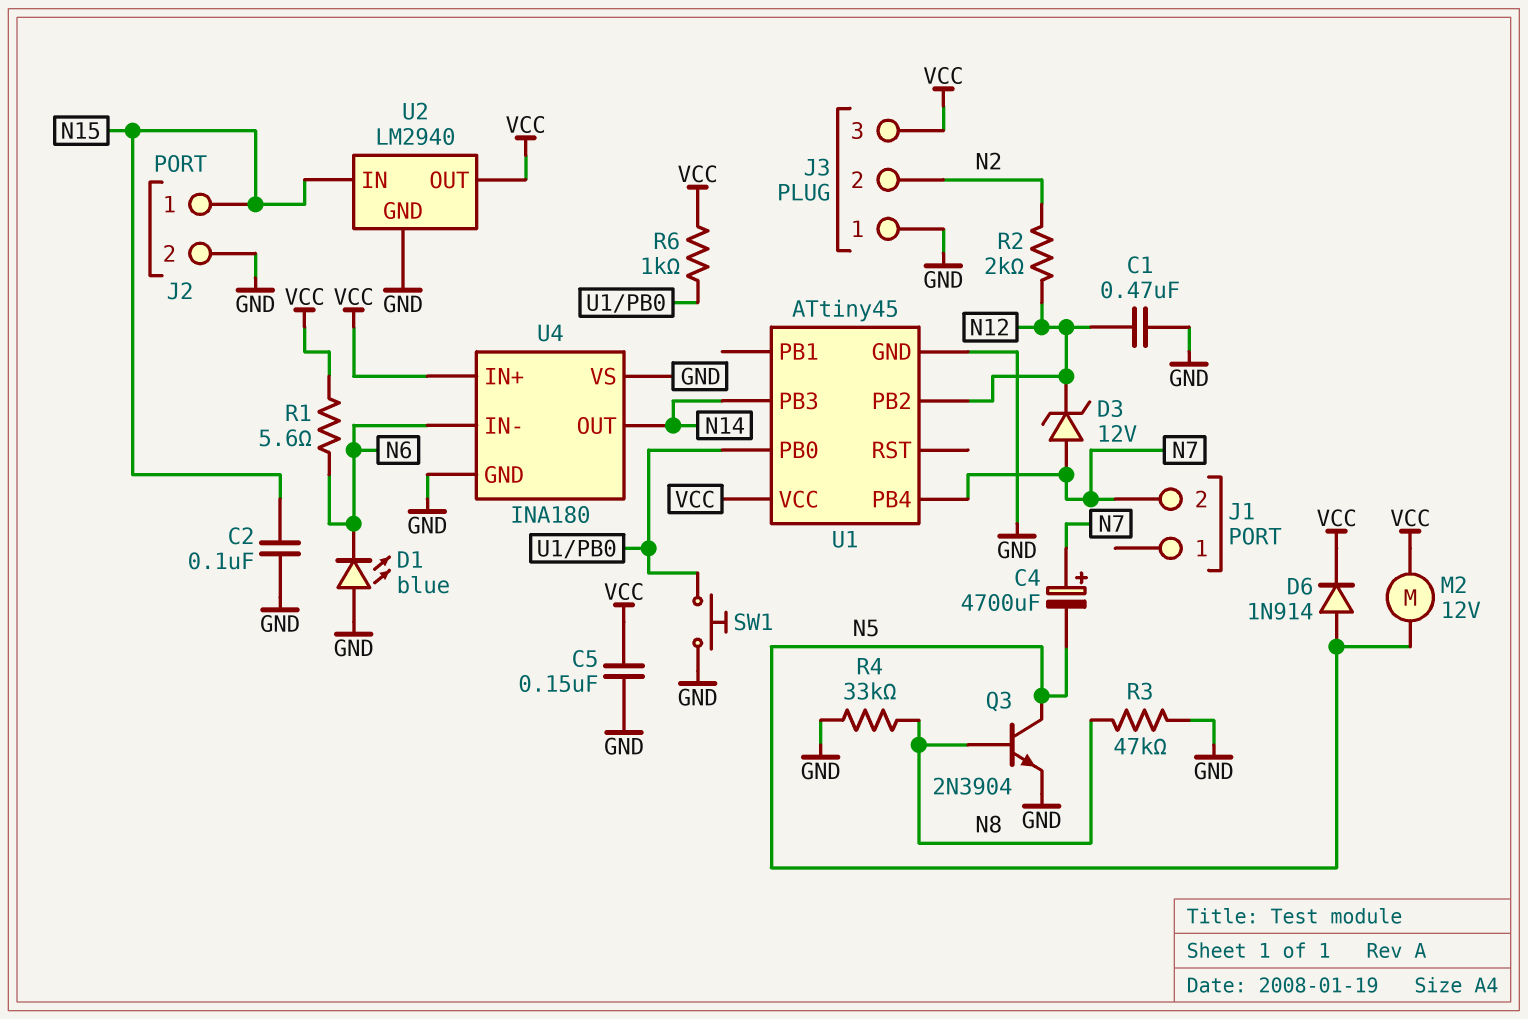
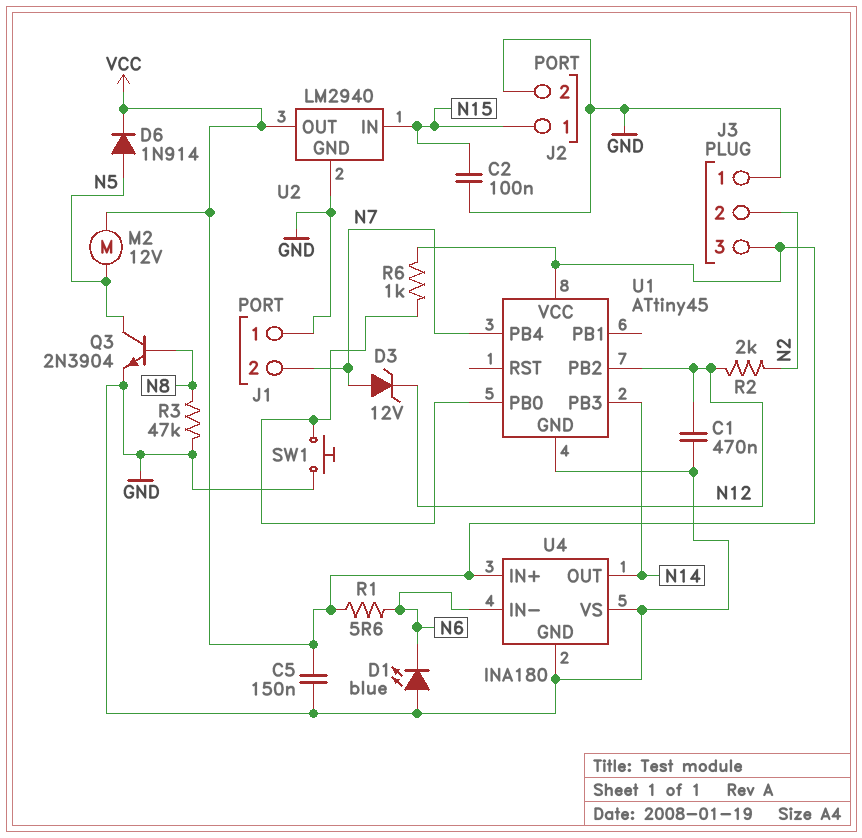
C4: 4700uF (plus N7, minus N5) -> none
J1 pin 1: none -> GND
R4: 33k (GND, N8) -> none

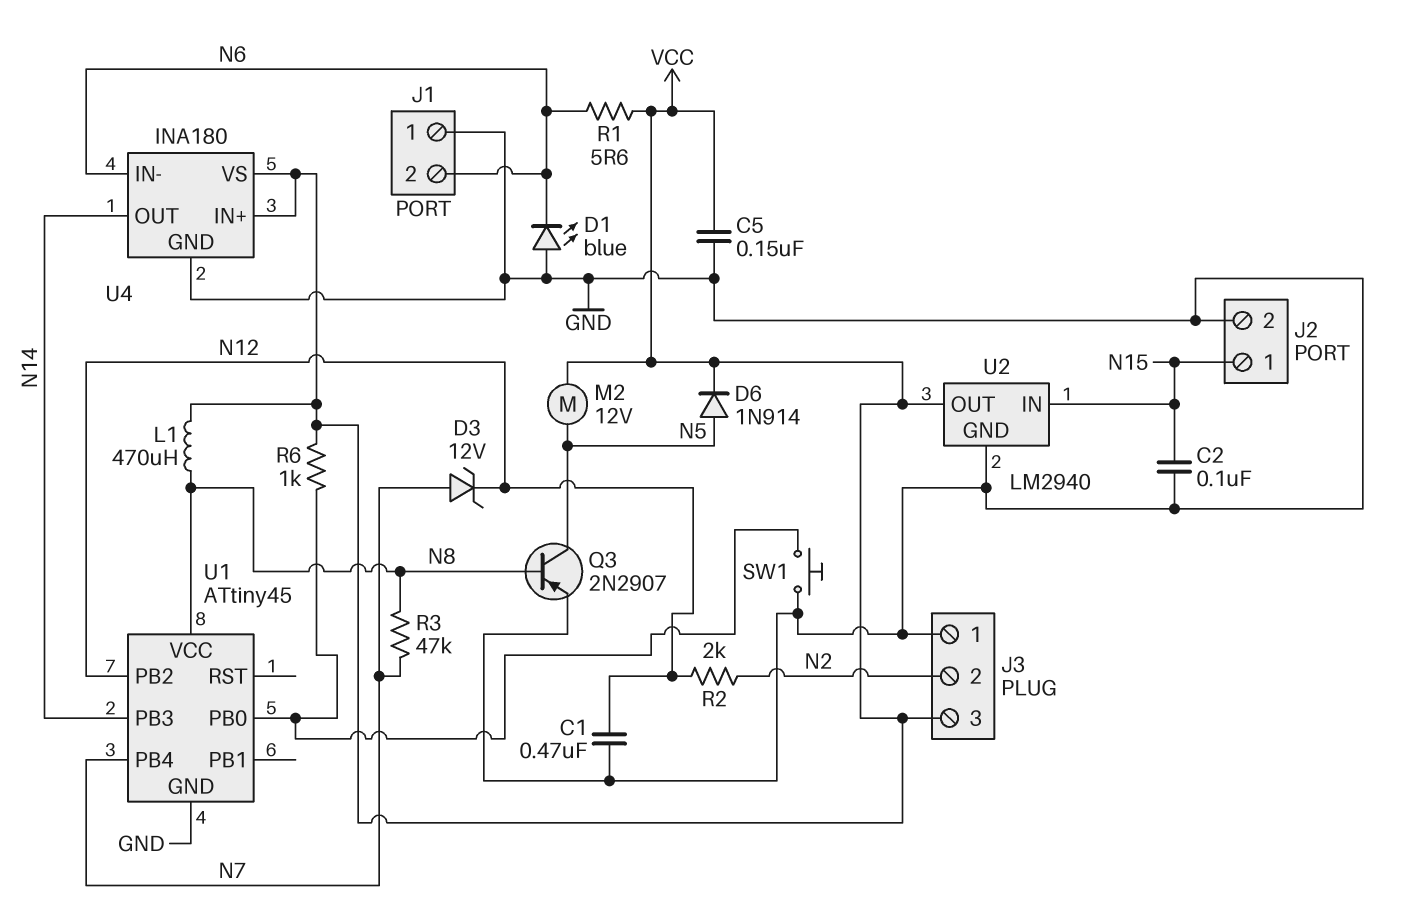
J1 pin 2: N7 -> N6
L1: none -> 470uH (N8, VCC)
Q3: NPN 2N3904 (B N8, C N5, E GND) -> PNP 2N2907 (B N8, C N5, E GND)
R3: 47k (GND, N8) -> 47k (N7, N8)
U1 pin VCC: VCC -> N8
U4 pin VS: GND -> VCC

